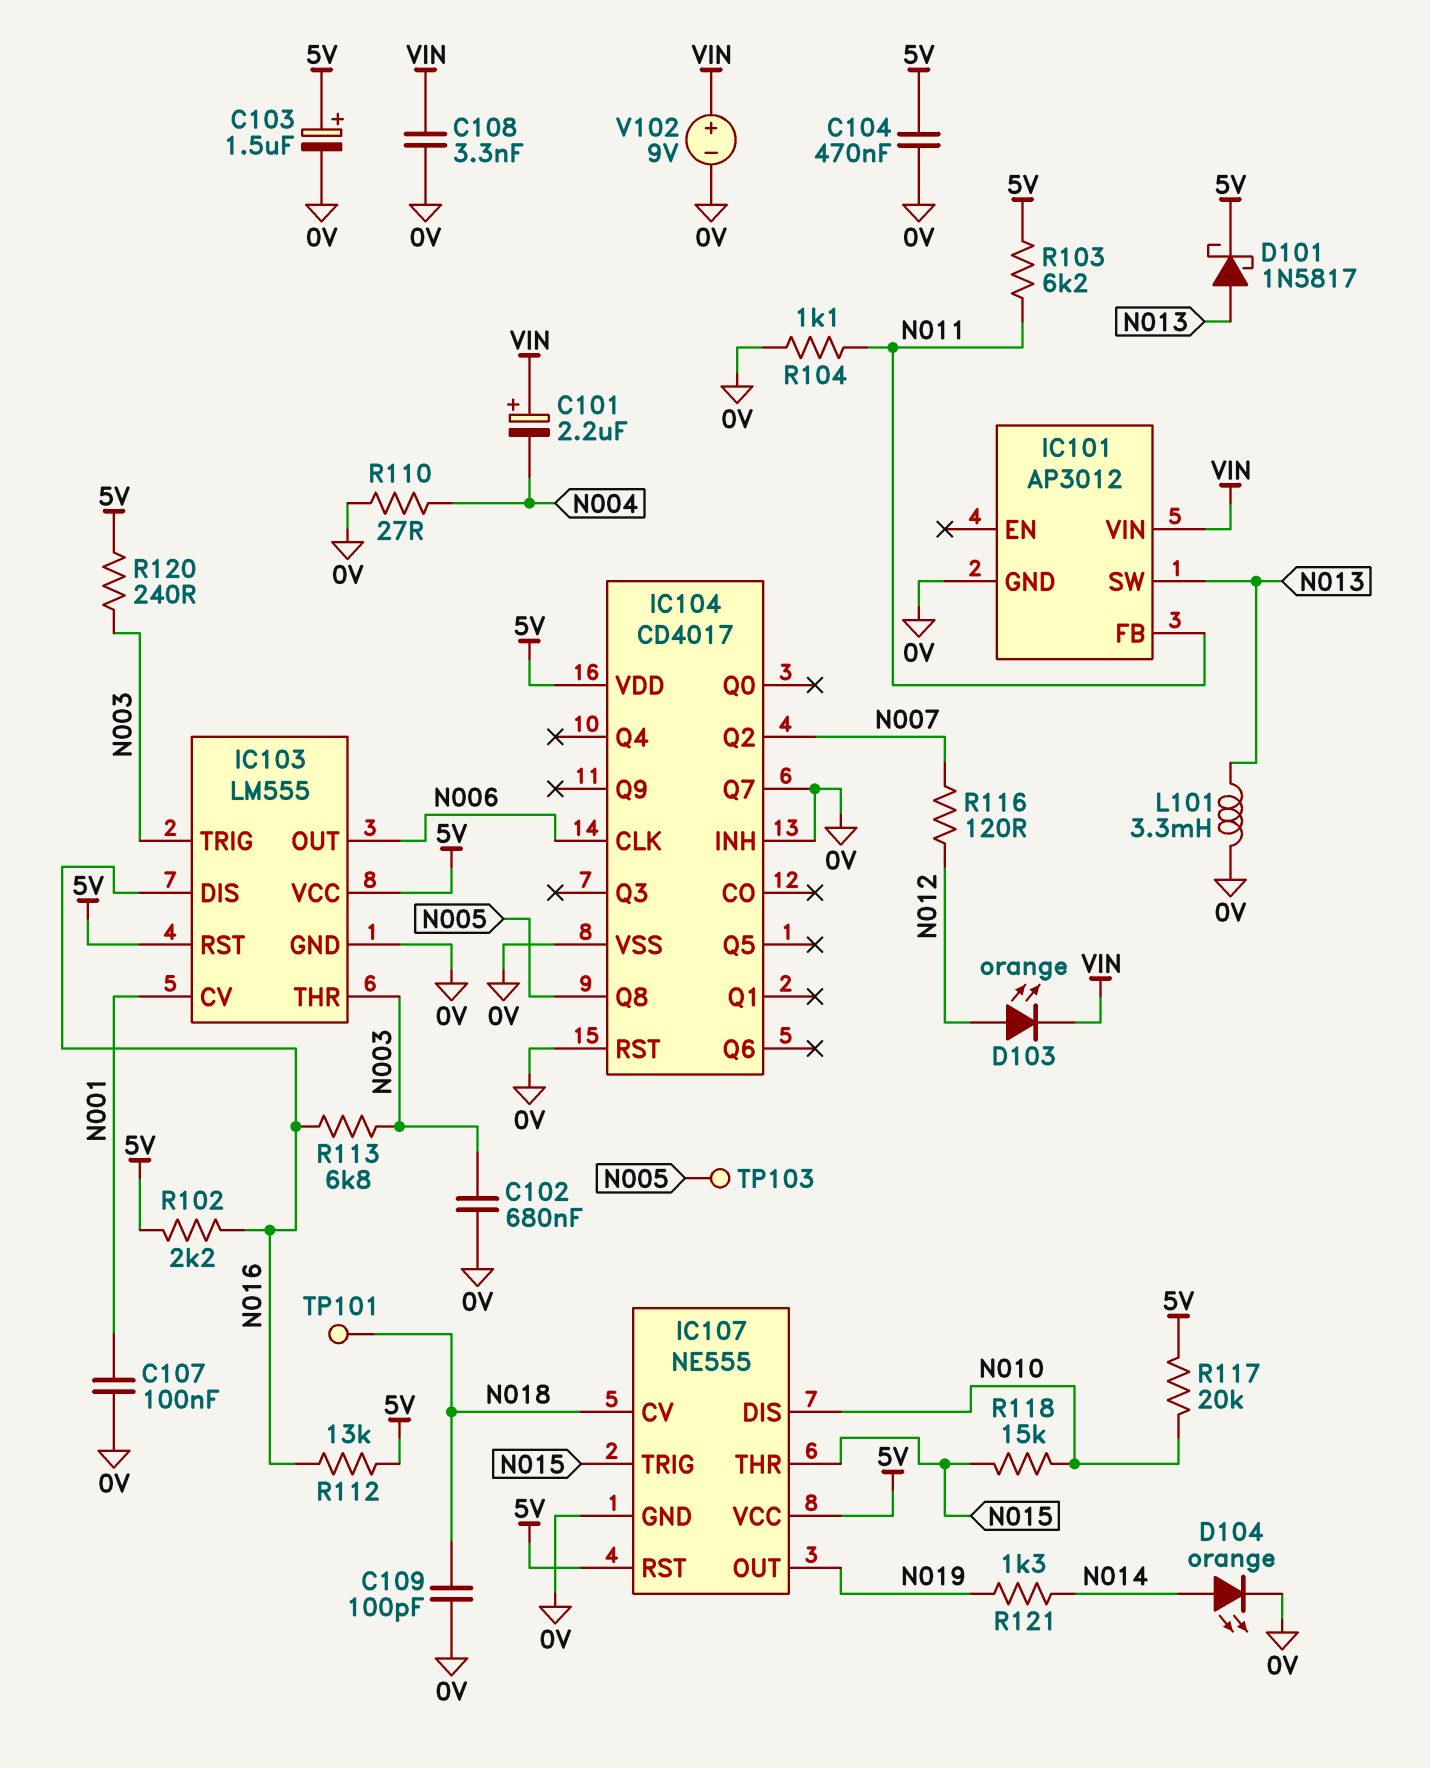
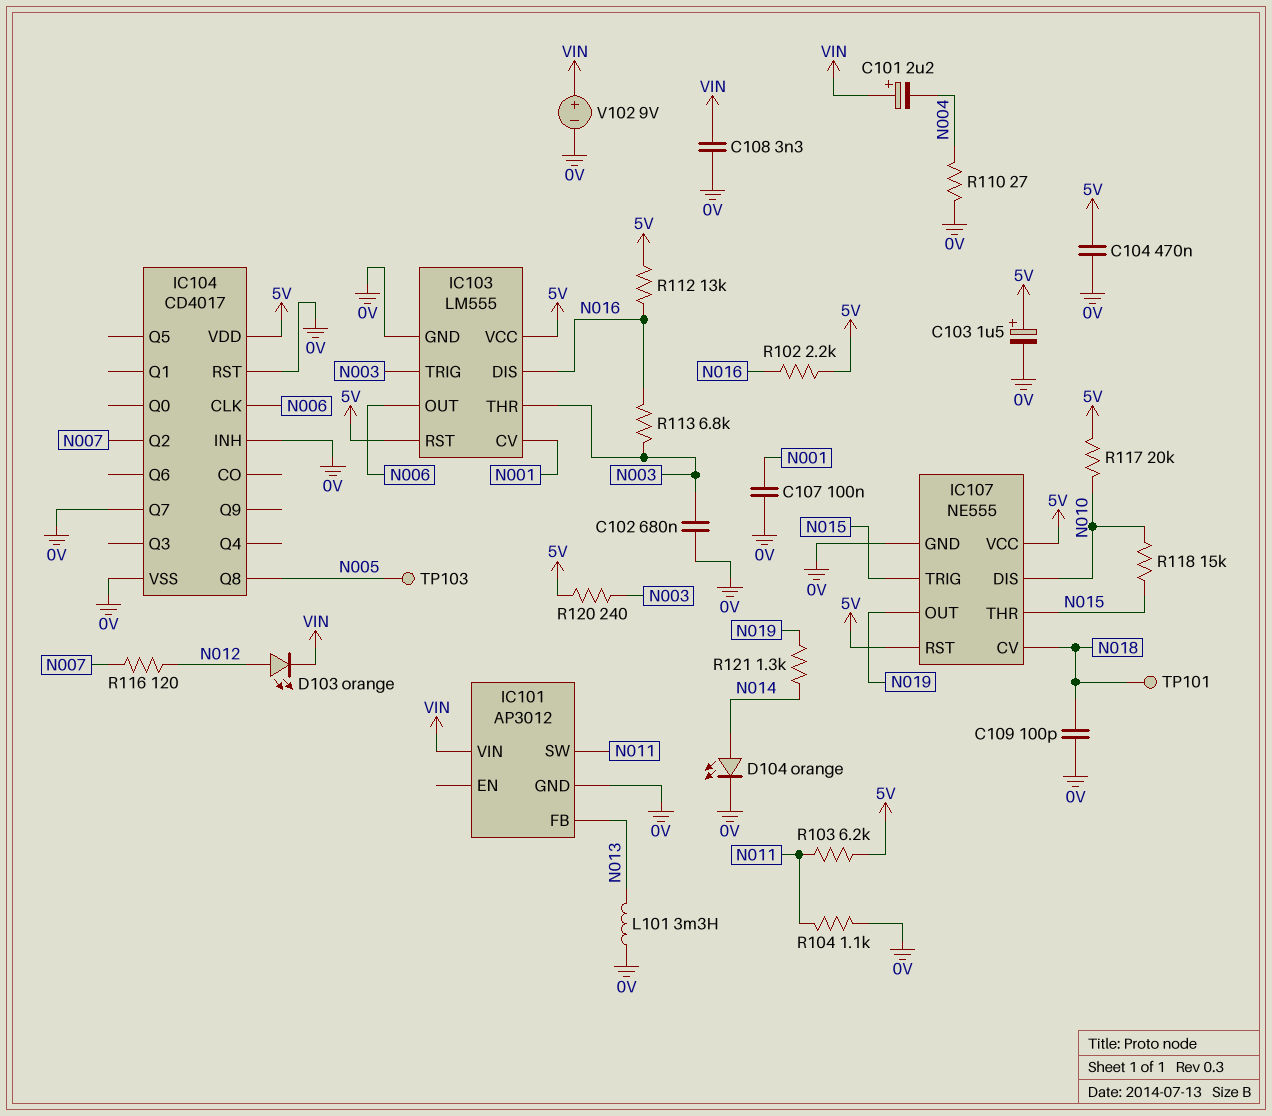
D101: schottky 1N5817 (A N013, K 5V) -> none
IC101 pin FB: N011 -> N013
IC101 pin SW: N013 -> N011

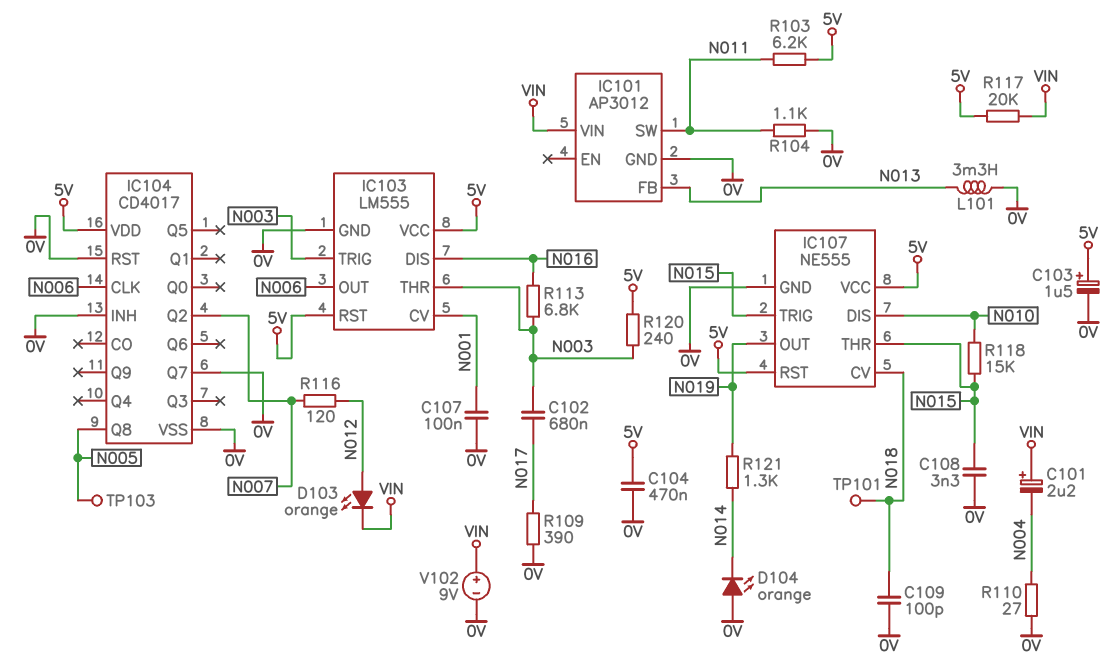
C102: 680nF (0V, N003) -> 680nF (N003, N017)
C108: 3.3nF (0V, VIN) -> 3.3nF (0V, N015)
D104: LED orange (A N014, K 0V) -> LED orange (A 0V, K N014)
R102: 2.2k (5V, N016) -> none
R109: none -> 390 (0V, N017)
R112: 13k (5V, N016) -> none
R117: 20k (5V, N010) -> 20k (5V, VIN)

